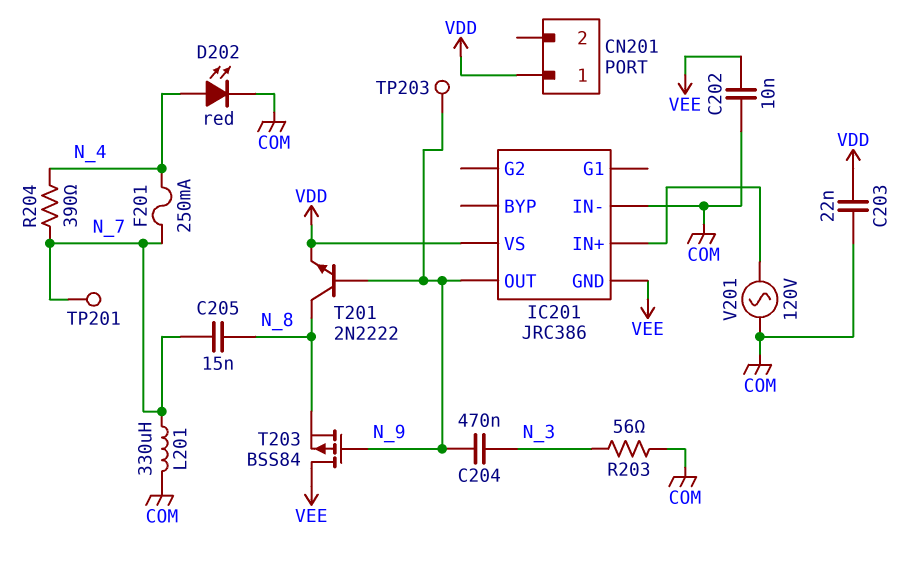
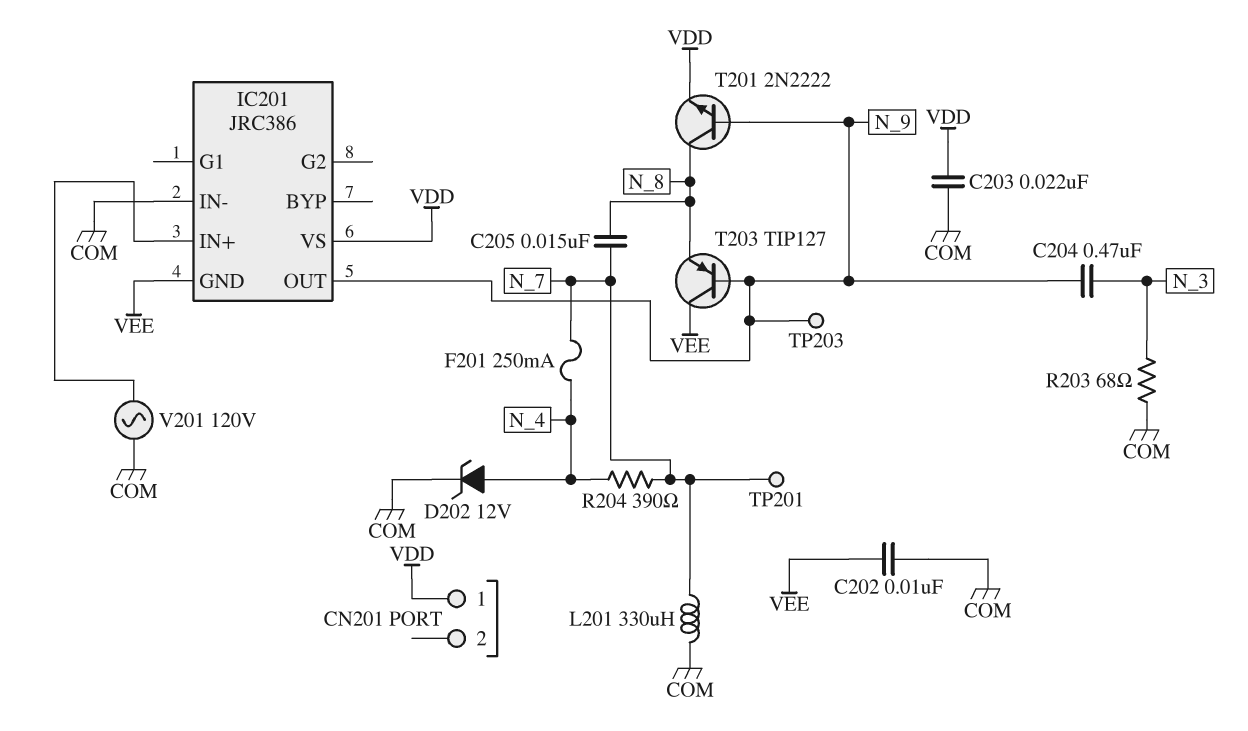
D202: LED red (A N_4, K COM) -> zener 12V (A N_4, K COM)
R203: 56 (COM, N_3) -> 68 (COM, N_3)
T203: PMOS BSS84 (G N_9, D VEE, S N_8) -> PNP TIP127 (B N_9, C VEE, E N_8)

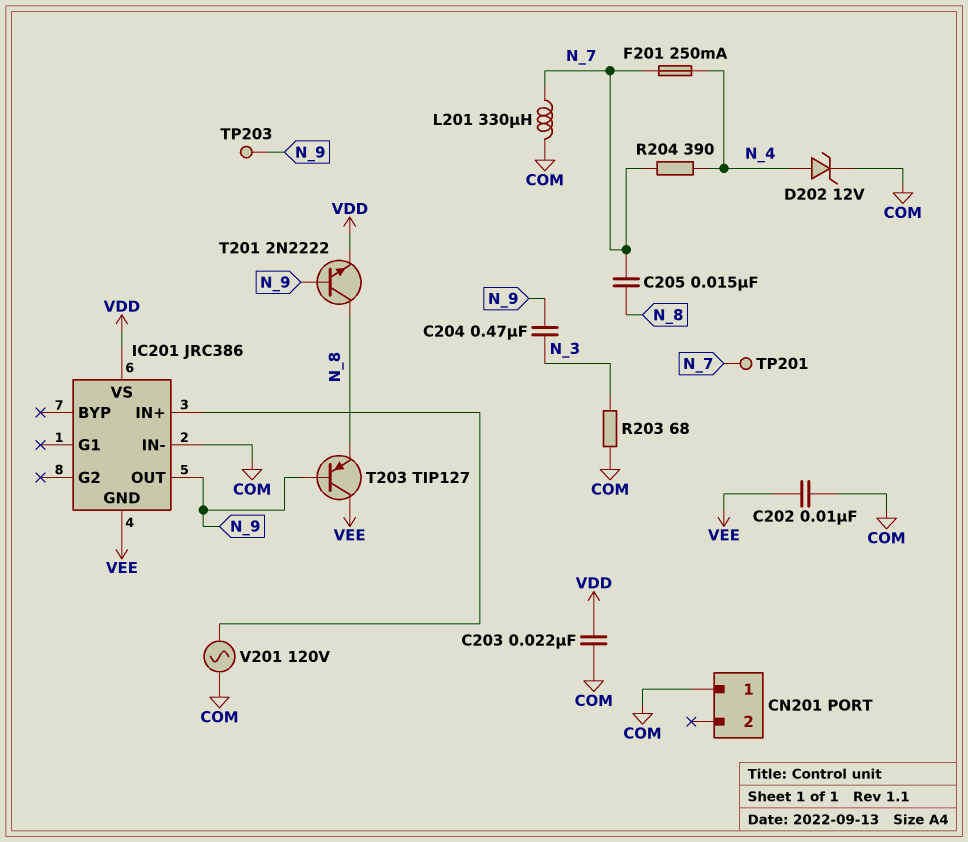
CN201 pin 1: VDD -> COM

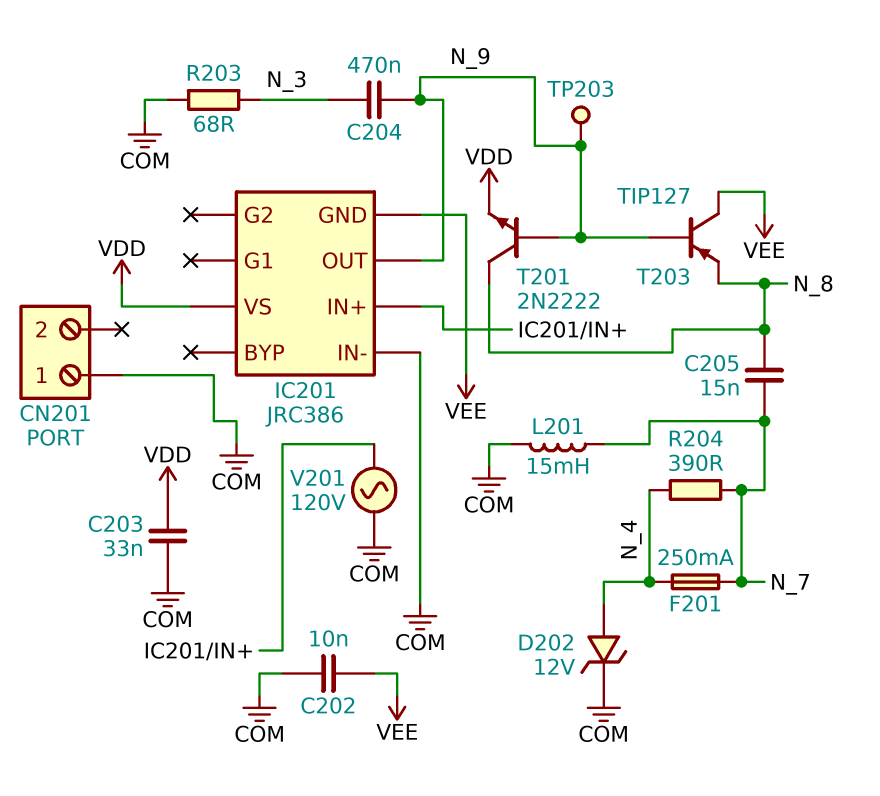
C203: 22nF (COM, VDD) -> 33nF (COM, VDD)
L201: 330uH (COM, N_7) -> 15mH (COM, N_7)
TP201: test point (N_7) -> none

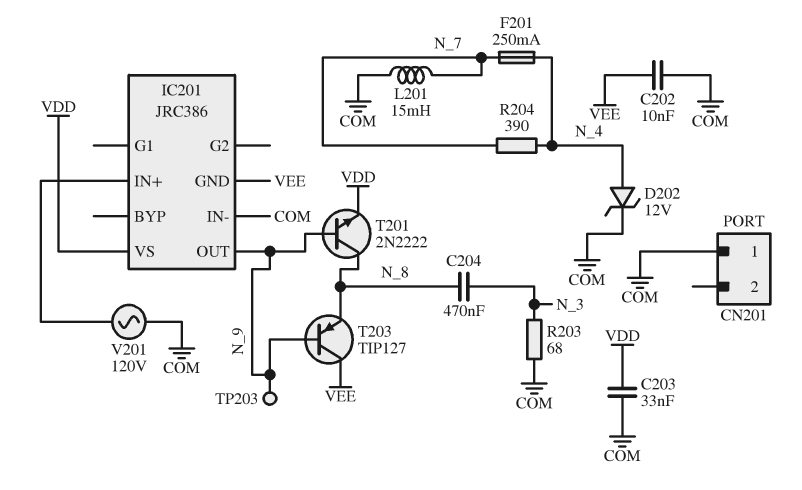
C204: 470nF (N_3, N_9) -> 470nF (N_3, N_8)
C205: 15nF (N_7, N_8) -> none

